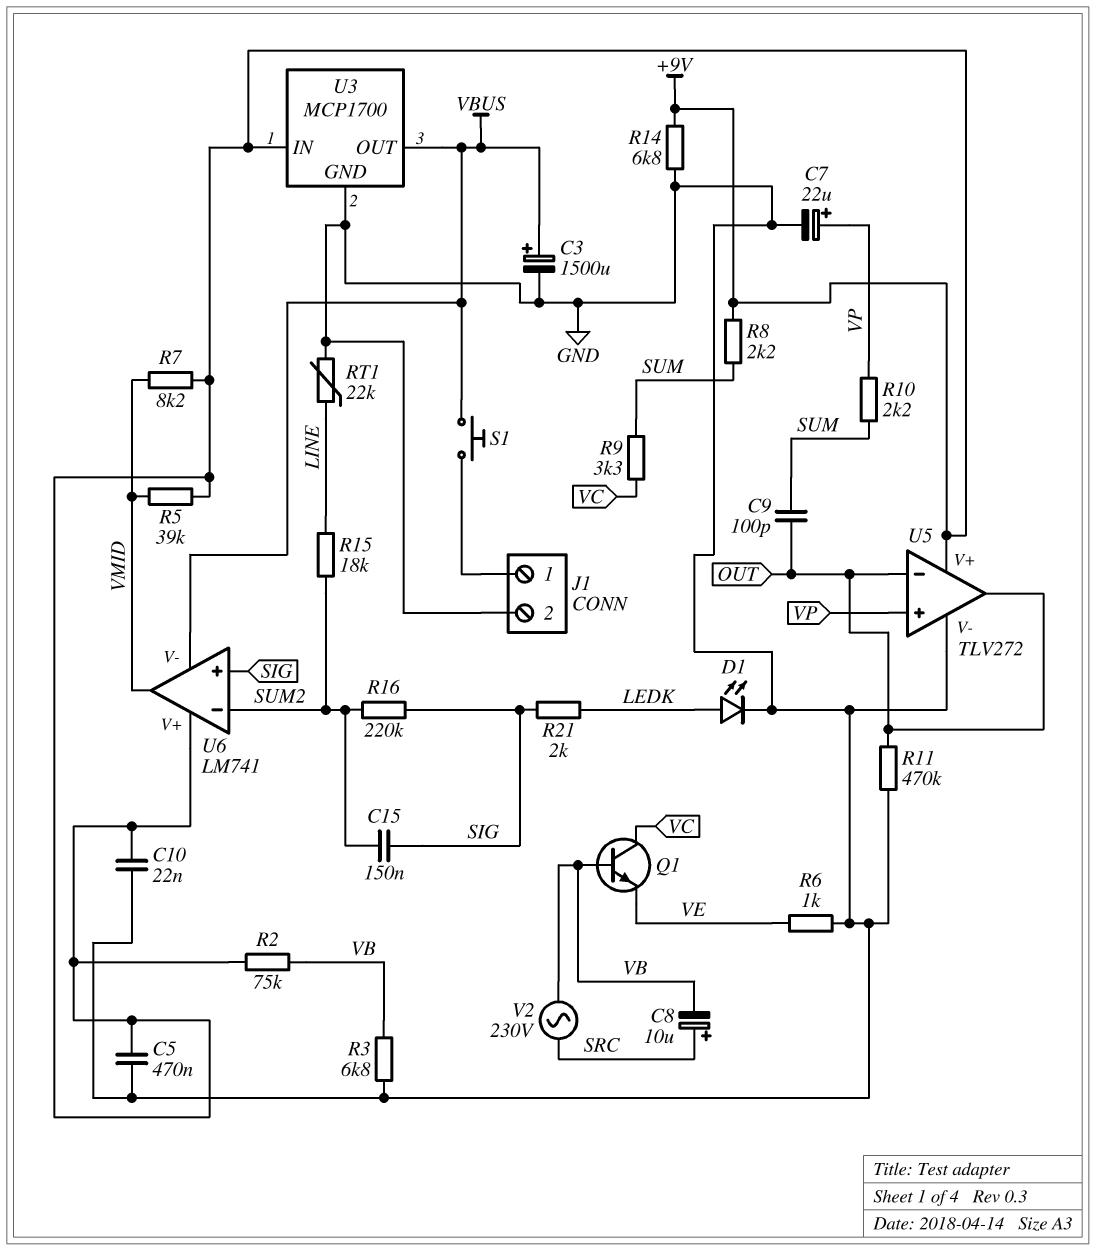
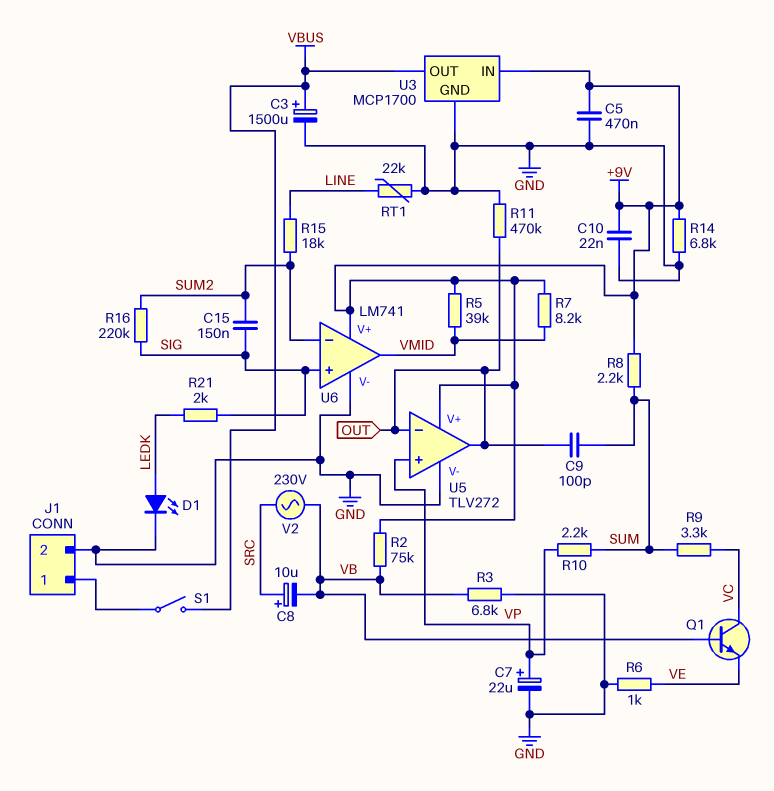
S1: button (J1/1, VBUS) -> switch (J1/1, VBUS)
U6 pin V-: VBUS -> GND

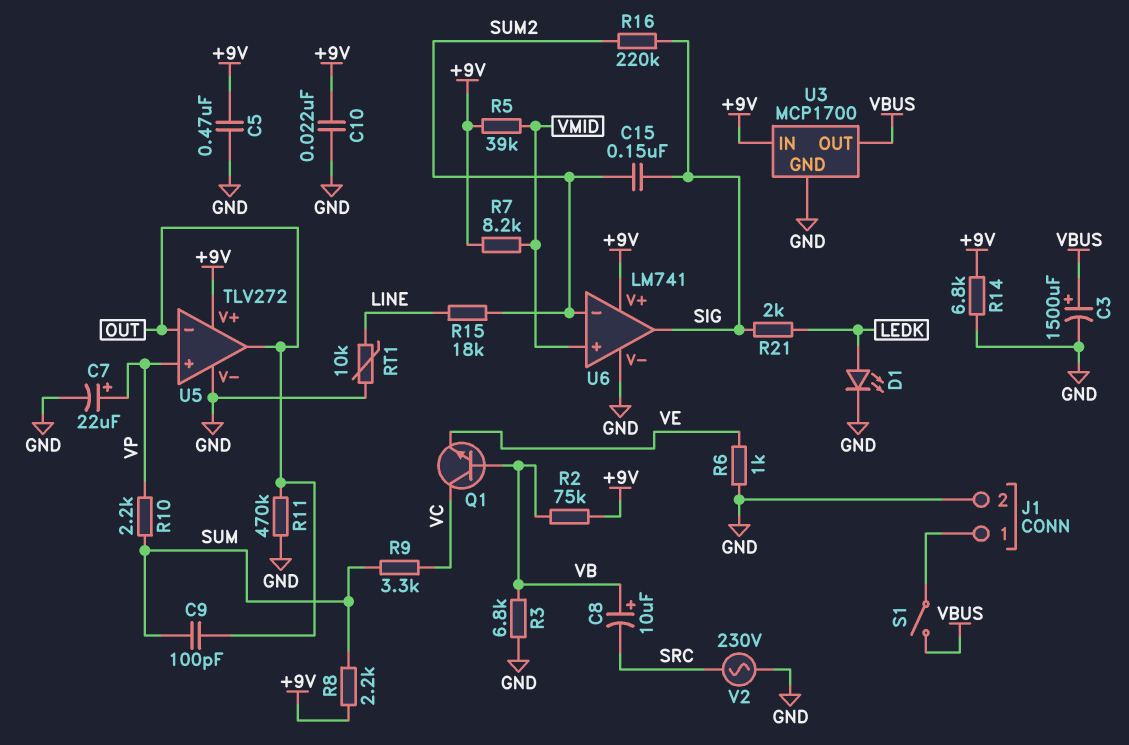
C8: 10uF (plus SRC, minus VB) -> 10uF (plus VB, minus SRC)
RT1: 22k (GND, LINE) -> 10k (GND, LINE)
U6 pin in+: SIG -> VMID
U6 pin out: VMID -> SIG
V2: AC 230V (SRC, VB) -> AC 230V (GND, SRC)

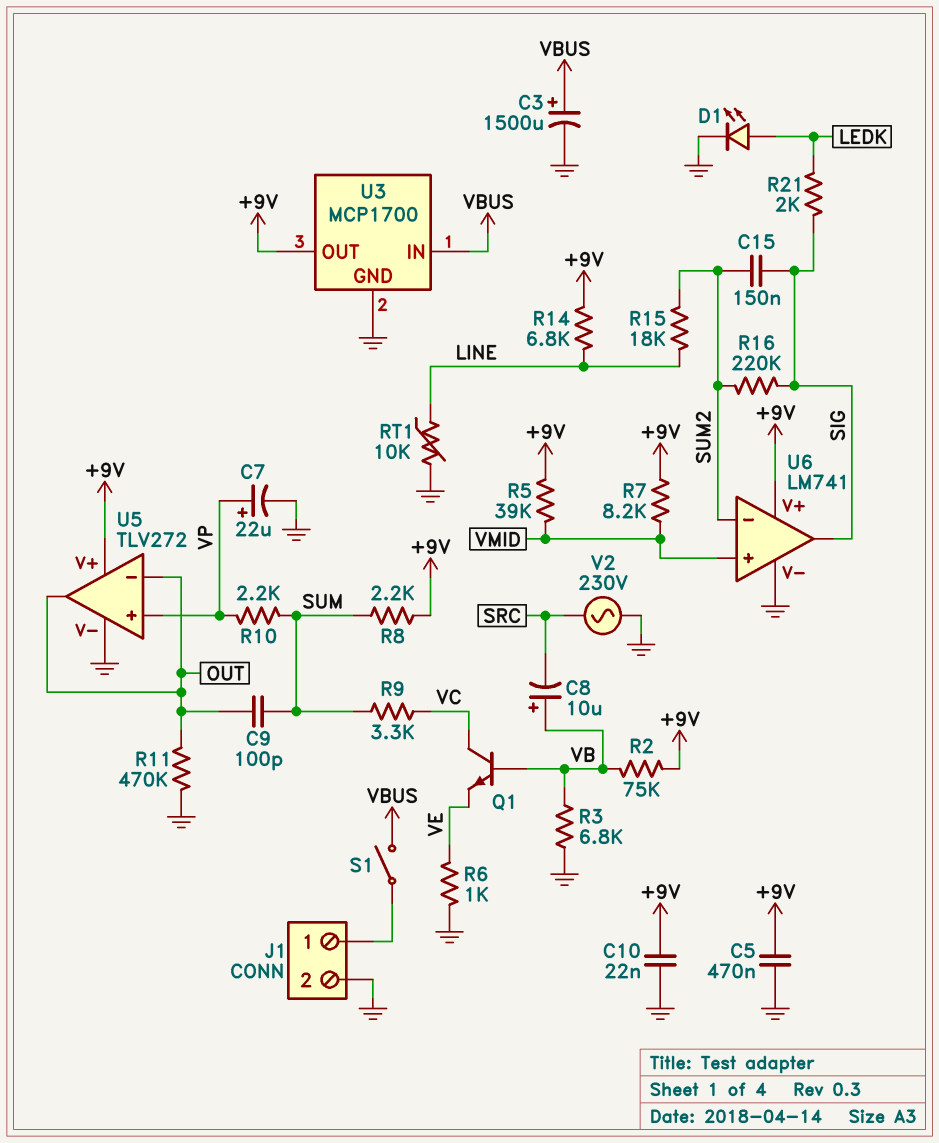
R14: 6.8k (+9V, GND) -> 6.8k (+9V, LINE)
U3 pin IN: +9V -> VBUS
U3 pin OUT: VBUS -> +9V

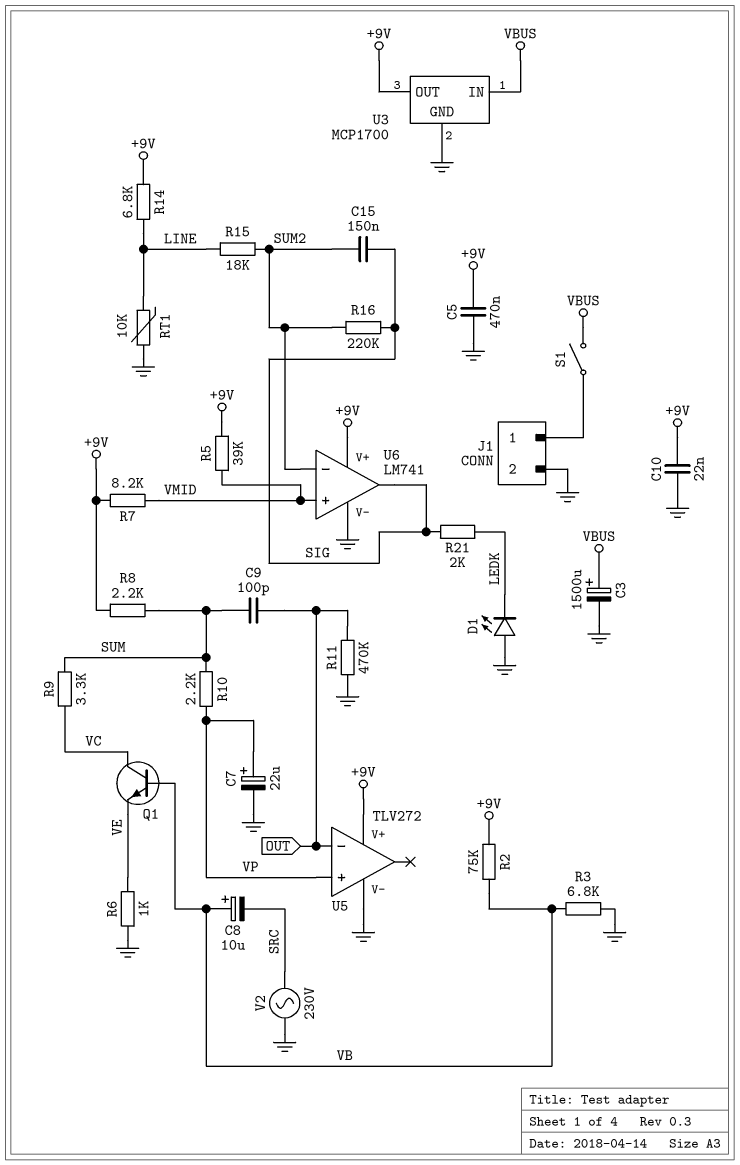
D1: LED (A LEDK, K GND) -> LED (A GND, K LEDK)
U5 pin out: OUT -> none

